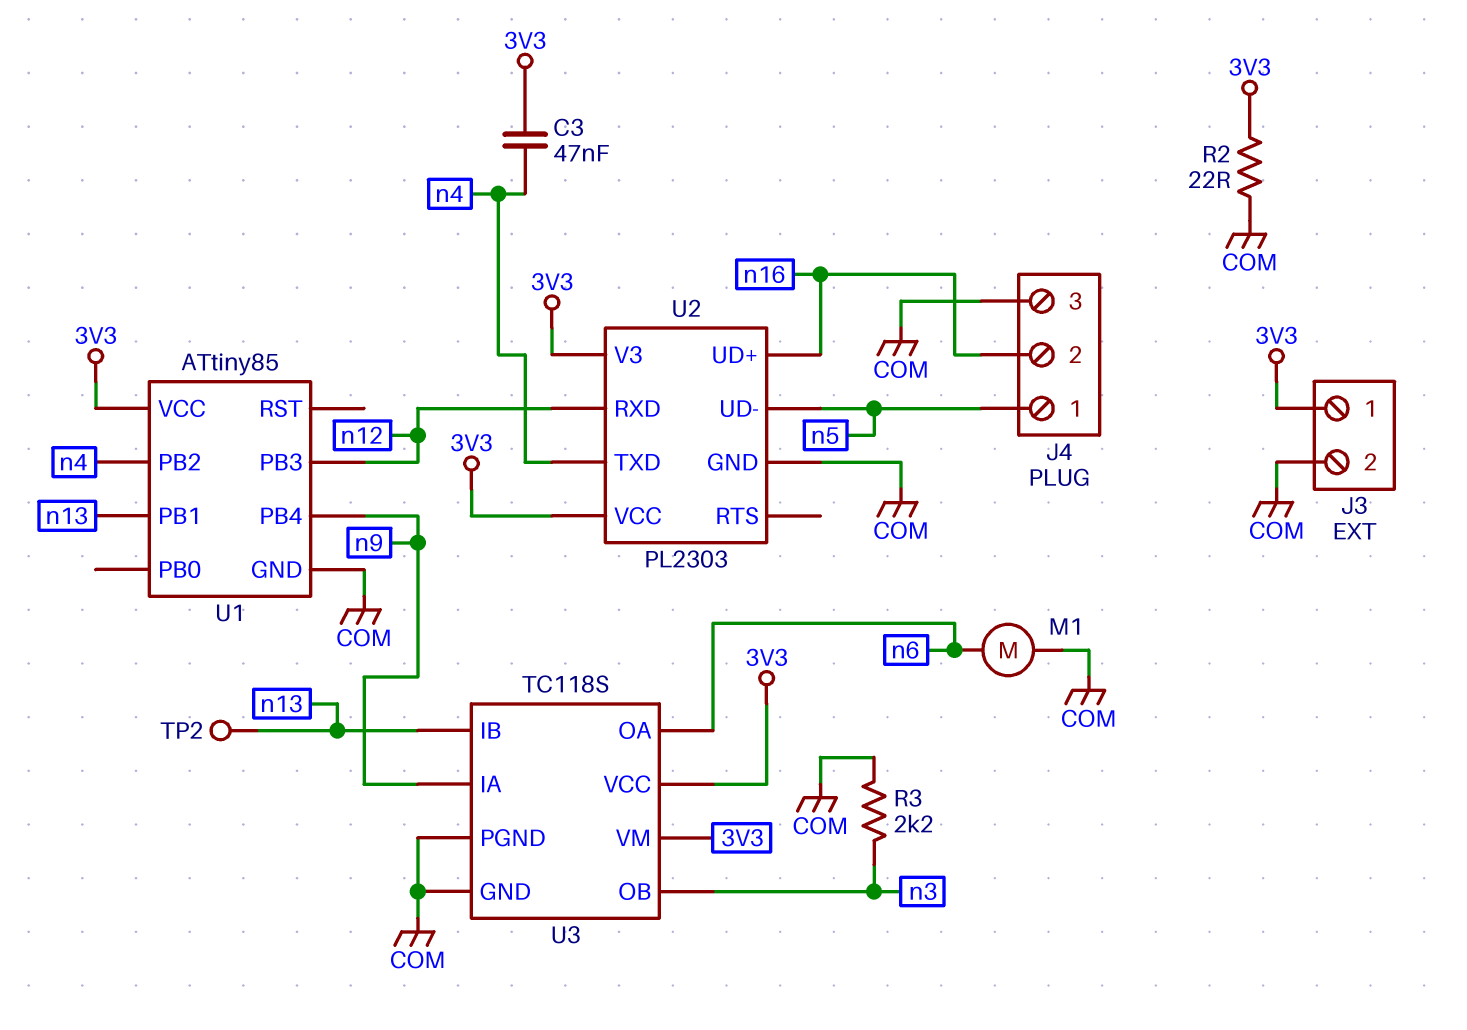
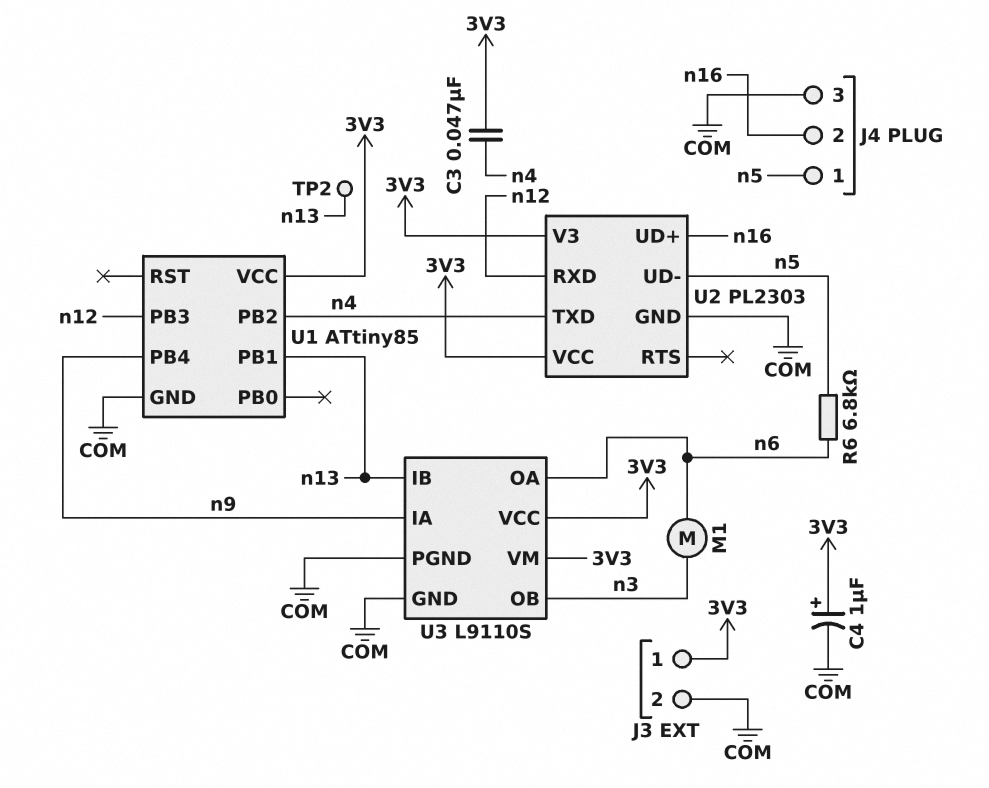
C4: none -> 1uF (plus 3V3, minus COM)
M1: motor (COM, n6) -> motor (n3, n6)
R2: 22 (3V3, COM) -> none
R3: 2.2k (COM, n3) -> none
R6: none -> 6.8k (n5, n6)
U3: TC118S -> L9110S

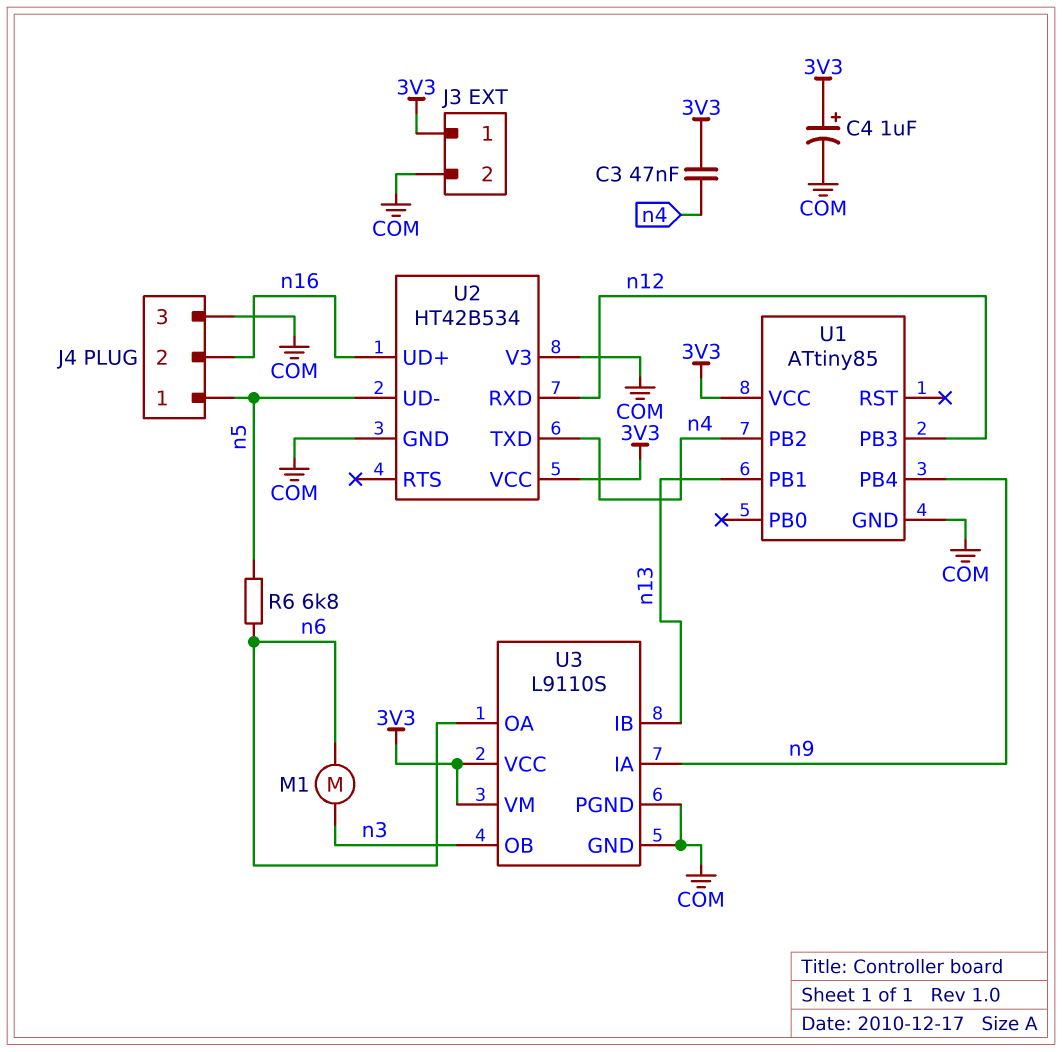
TP2: test point (n13) -> none
U2: PL2303 -> HT42B534
U2 pin V3: 3V3 -> COM

